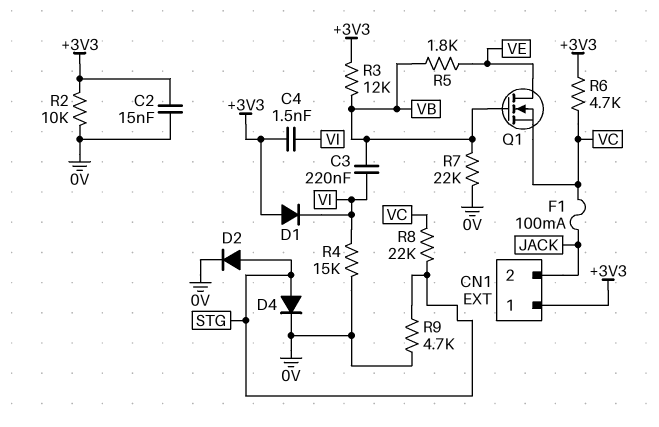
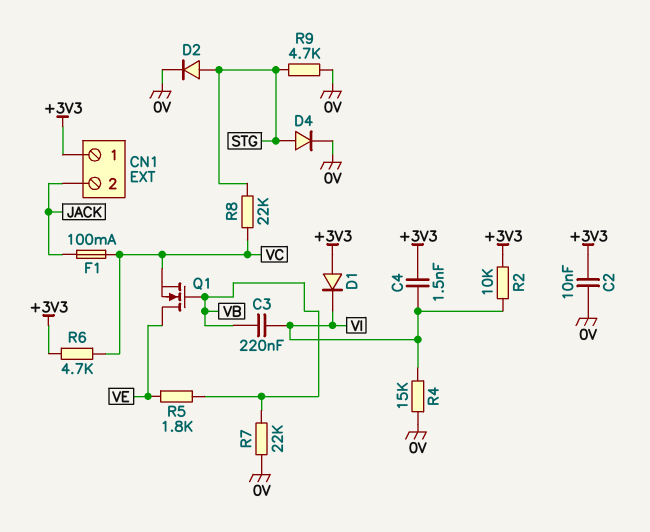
C2: 15nF (+3V3, 0V) -> 10nF (+3V3, 0V)
R2: 10k (+3V3, 0V) -> 10k (+3V3, VI)
R3: 12k (+3V3, VB) -> none

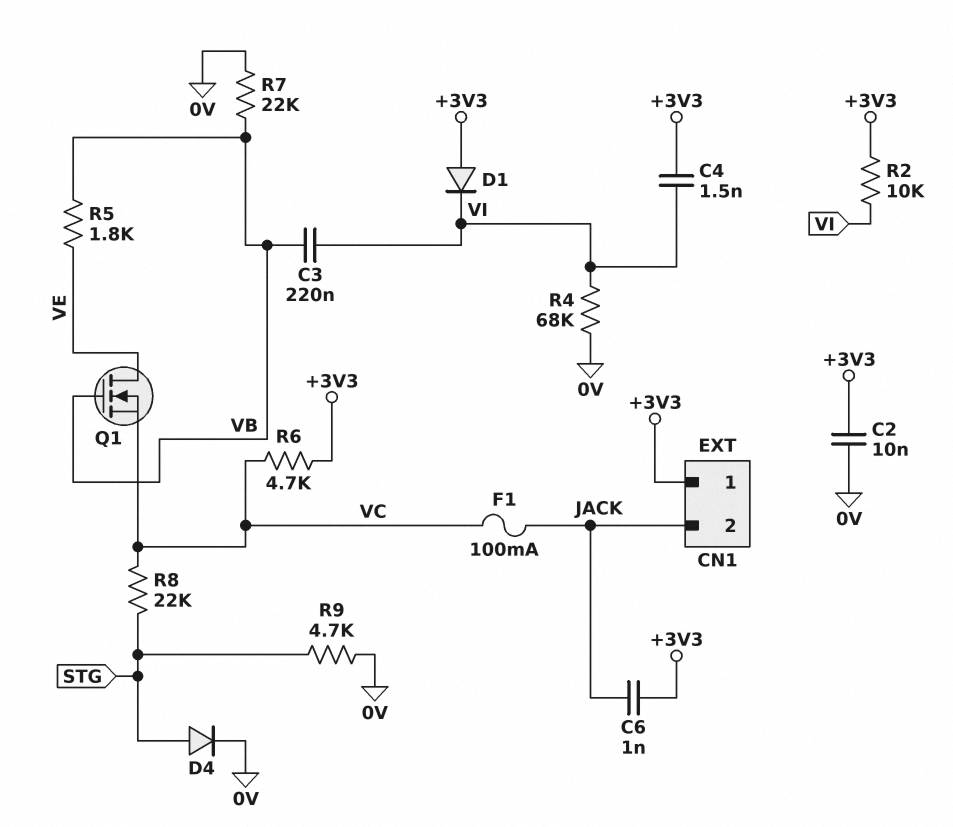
C6: none -> 1nF (+3V3, JACK)
D2: diode (A STG, K 0V) -> none
R4: 15k (0V, VI) -> 68k (0V, VI)

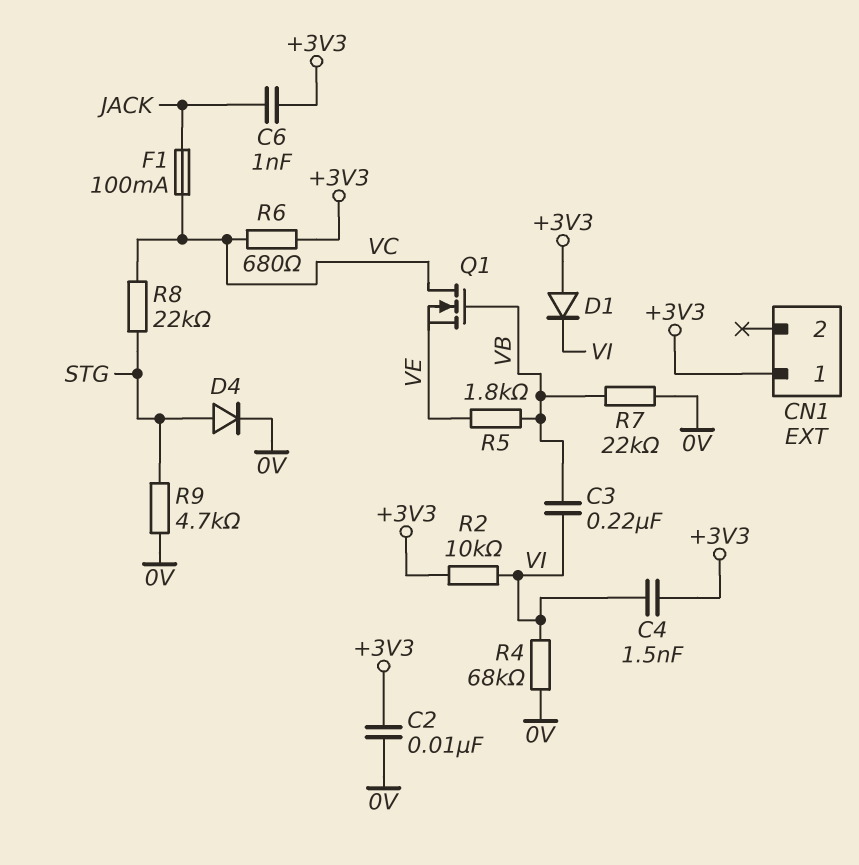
CN1 pin 2: JACK -> none
Q1: NMOS (G VB, D VE, S VC) -> NMOS (G VB, D VC, S VE)
R6: 4.7k (+3V3, VC) -> 680 (+3V3, VC)

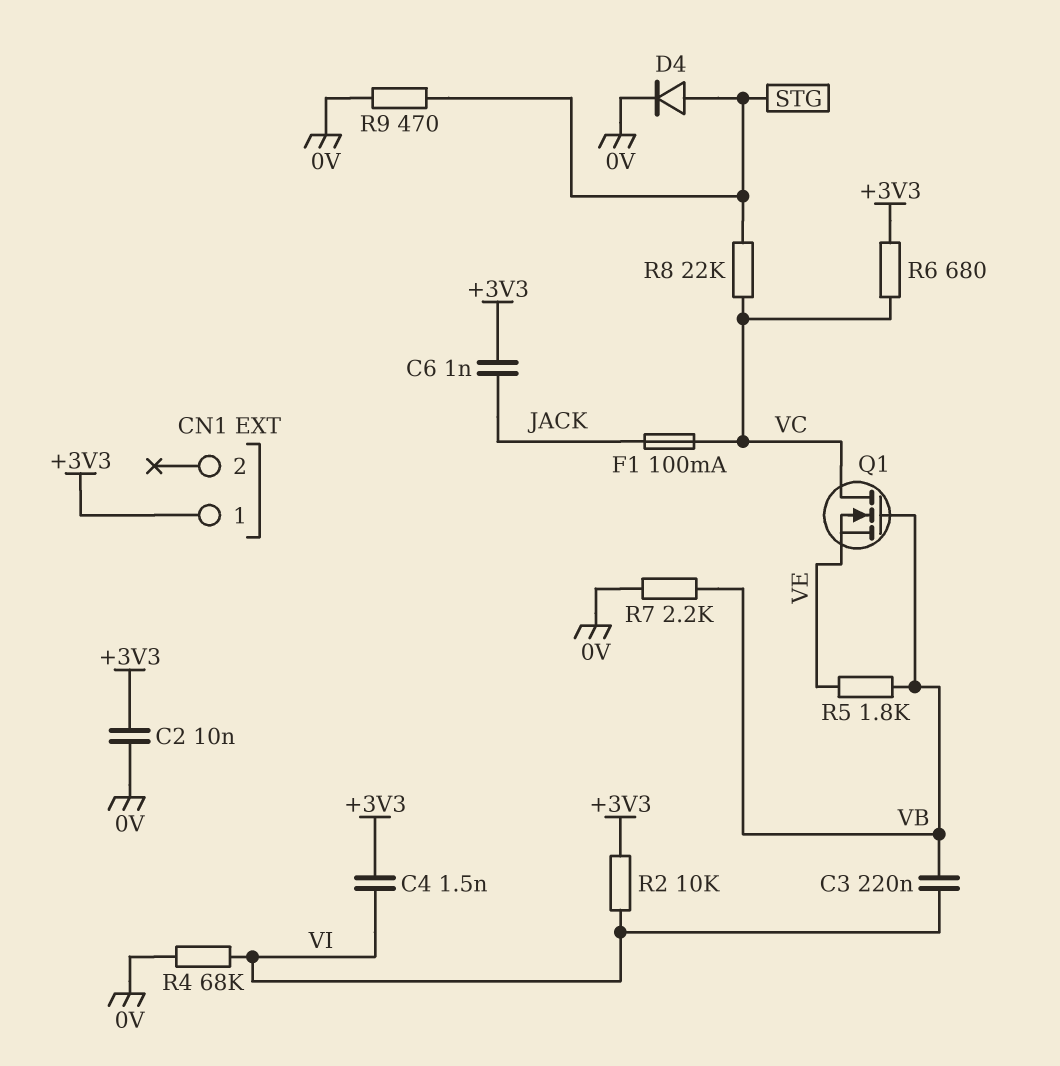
D1: diode (A +3V3, K VI) -> none
R7: 22k (0V, VB) -> 2.2k (0V, VB)
R9: 4.7k (0V, STG) -> 470 (0V, STG)

